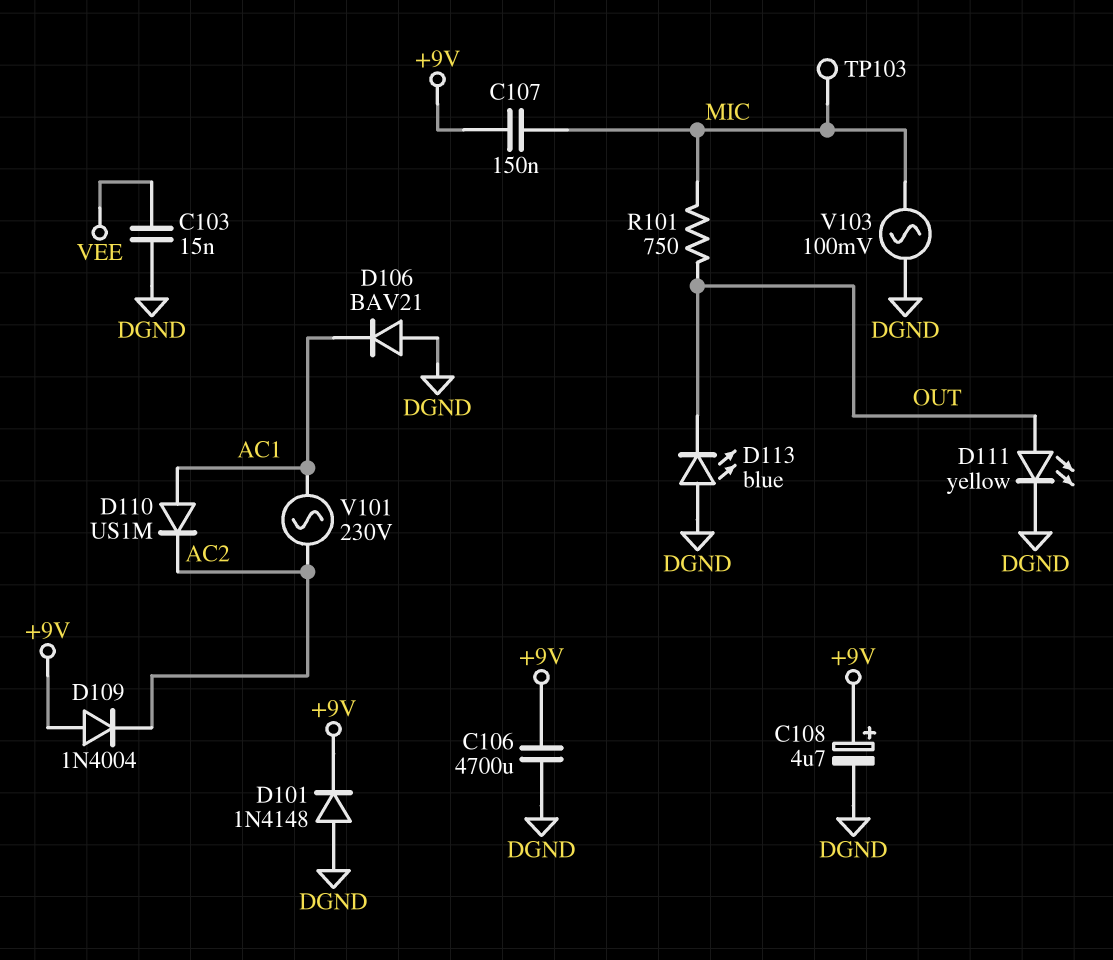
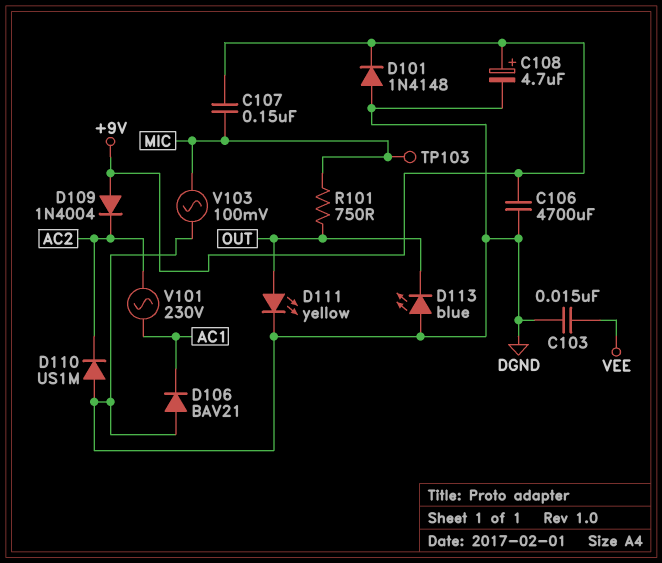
D110: diode US1M (A AC1, K AC2) -> diode US1M (A DGND, K AC2)

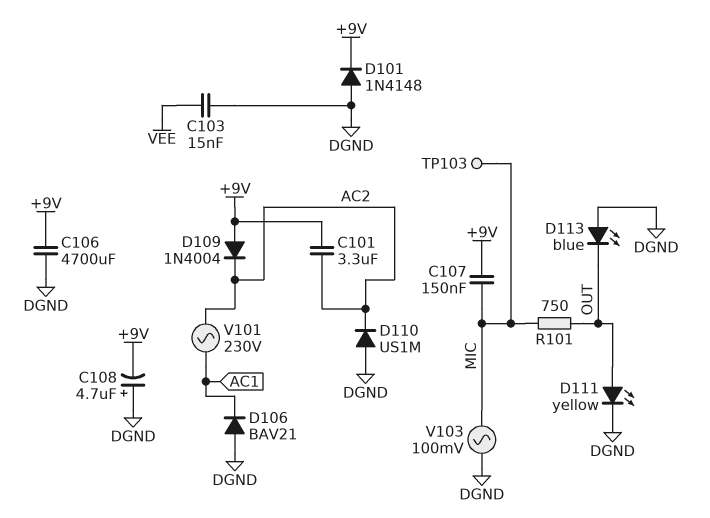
C101: none -> 3.3uF (+9V, AC2)
C108: 4.7uF (plus +9V, minus DGND) -> 4.7uF (plus DGND, minus +9V)

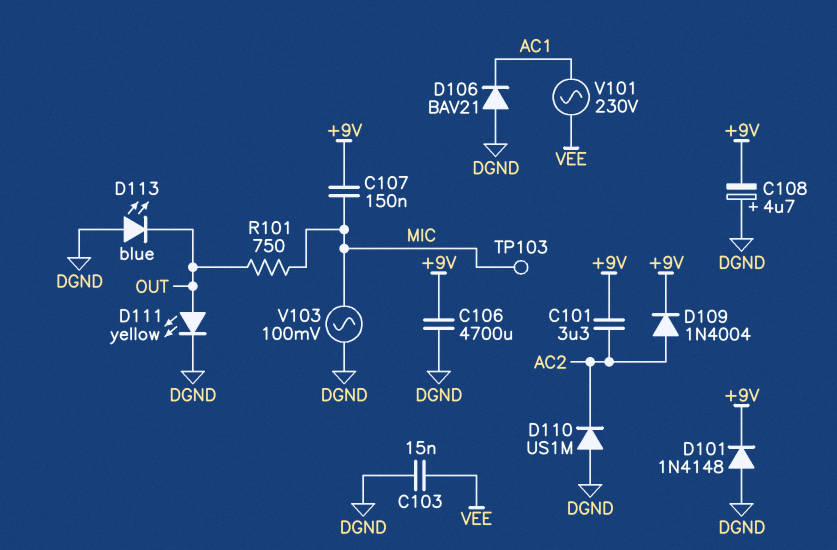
D109: diode 1N4004 (A +9V, K AC2) -> diode 1N4004 (A AC2, K +9V)
V101: AC 230V (AC1, AC2) -> AC 230V (AC1, VEE)

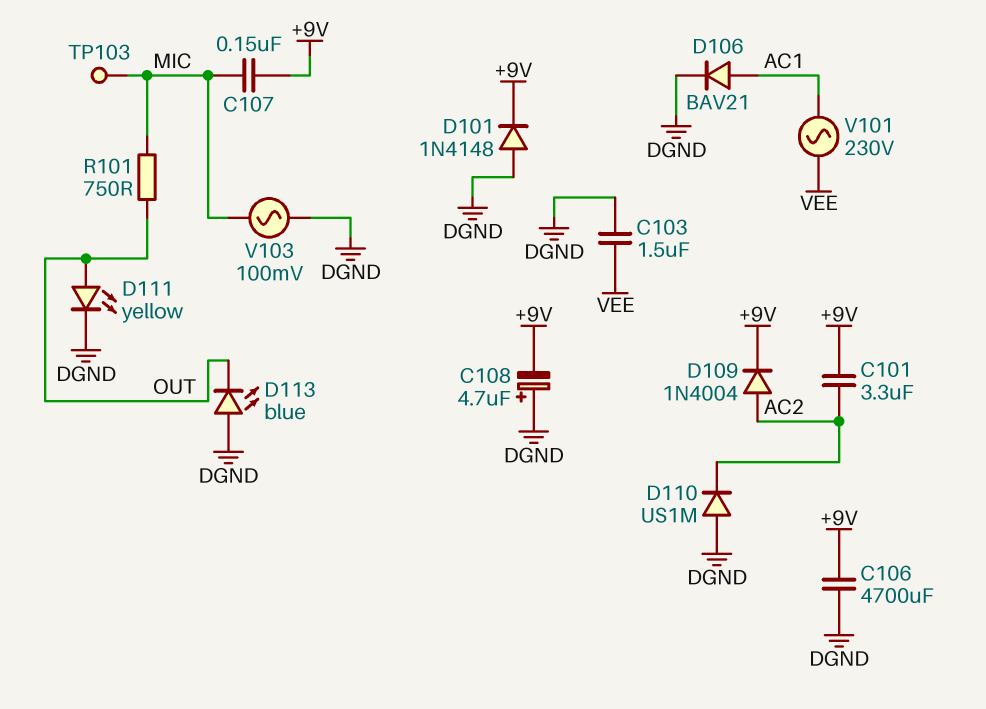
C103: 15nF (DGND, VEE) -> 1.5uF (DGND, VEE)
D106: diode BAV21 (A DGND, K AC1) -> diode BAV21 (A AC1, K DGND)

